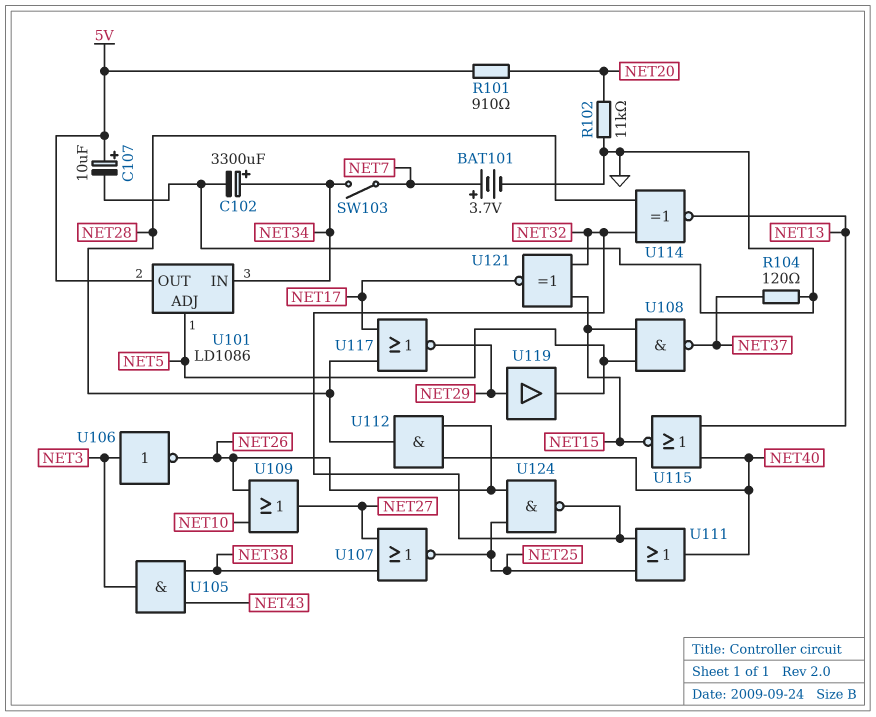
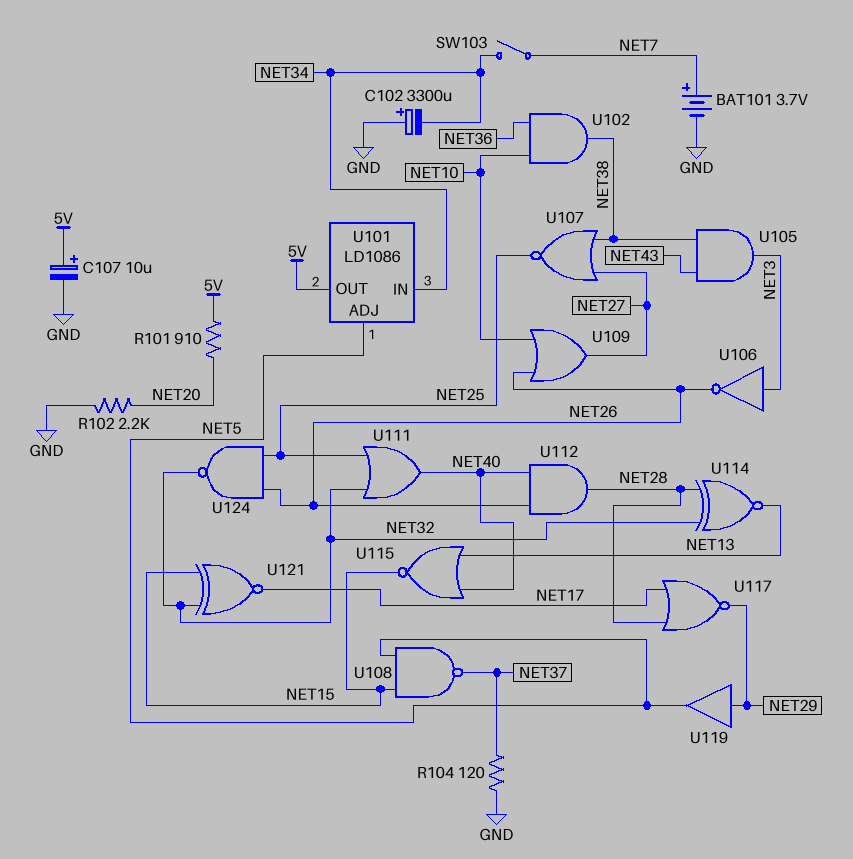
C102: 3300uF (plus NET34, minus GND) -> 3300uF (plus GND, minus NET34)
R102: 11k (GND, NET20) -> 2.2k (GND, NET20)
U102: none -> AND (in NET10, in NET36, out NET38)

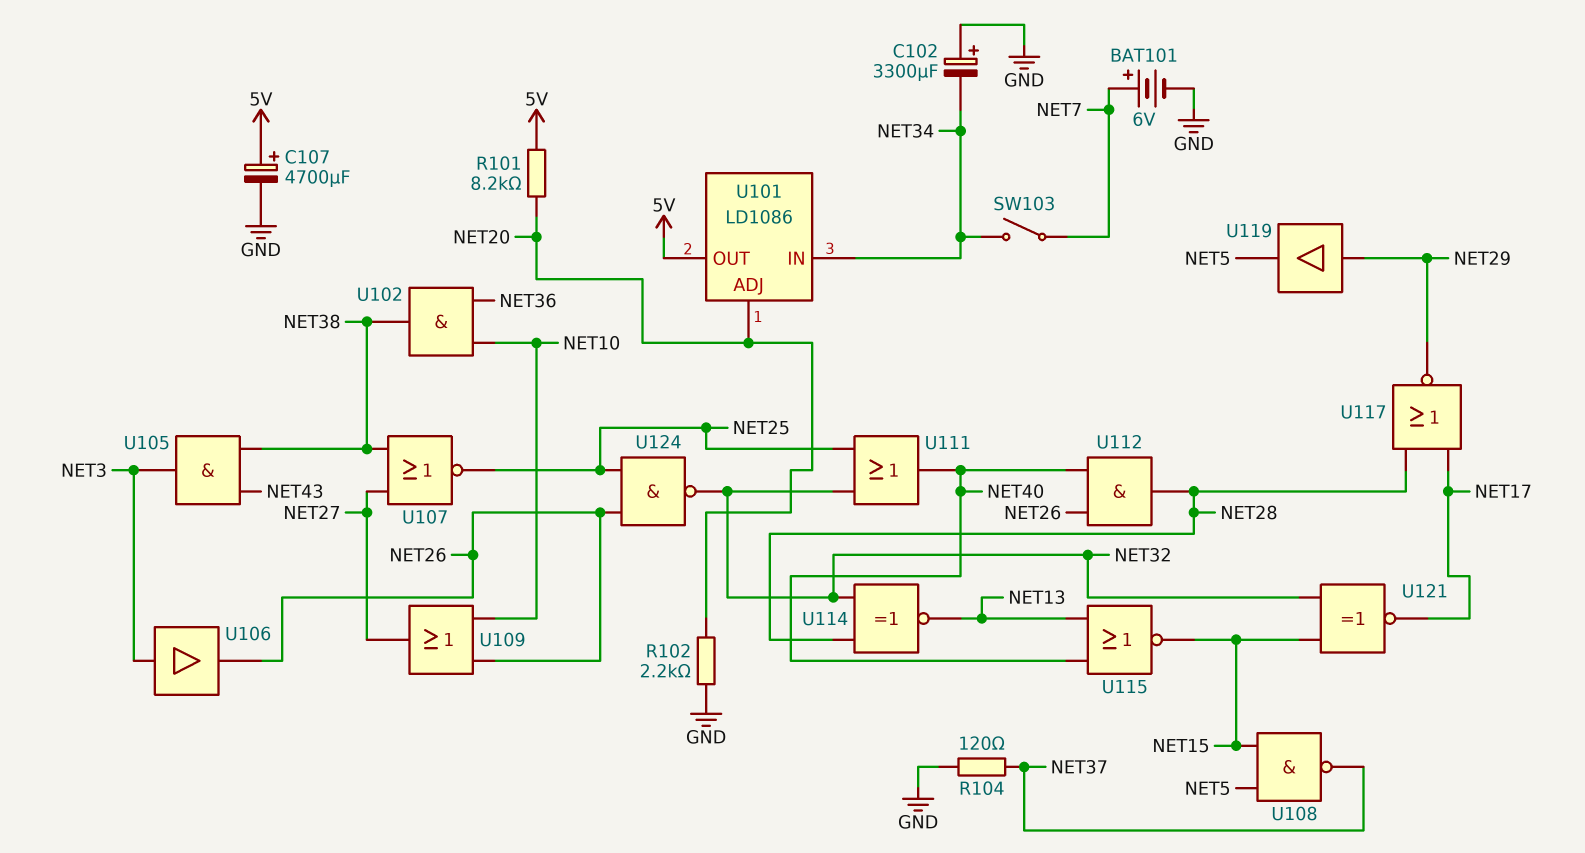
BAT101: 3.7V (plus NET7, minus GND) -> 6V (plus NET7, minus GND)
C107: 10uF (plus 5V, minus GND) -> 4700uF (plus 5V, minus GND)
R101: 910 (5V, NET20) -> 8.2k (5V, NET20)
U101 pin ADJ: NET5 -> NET20
U106: NOT (in NET3, out NET26) -> buffer (in NET3, out NET26)

